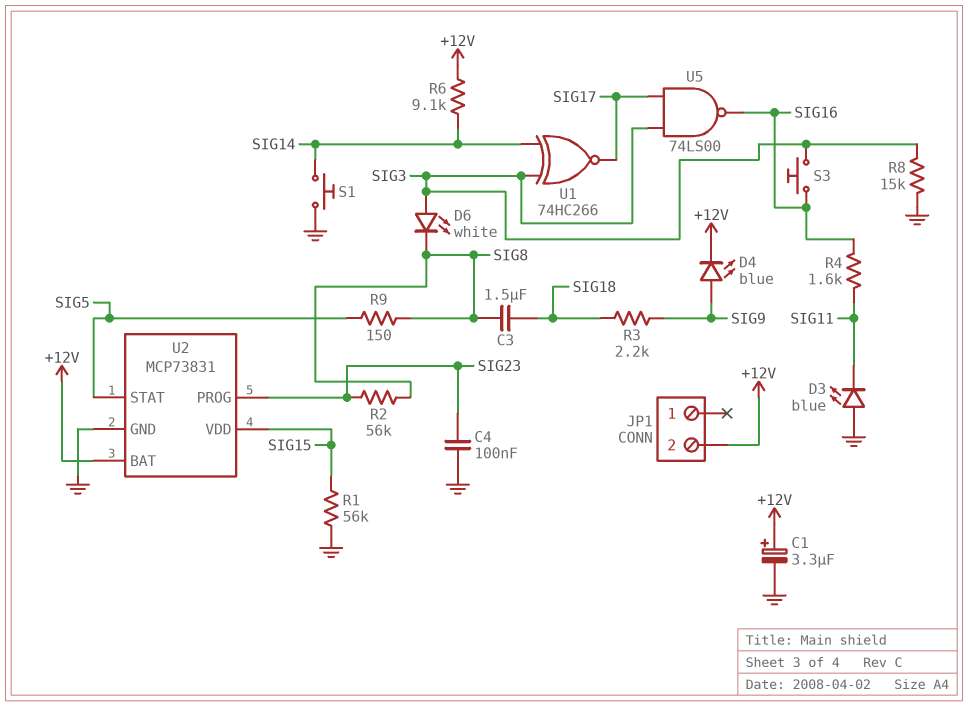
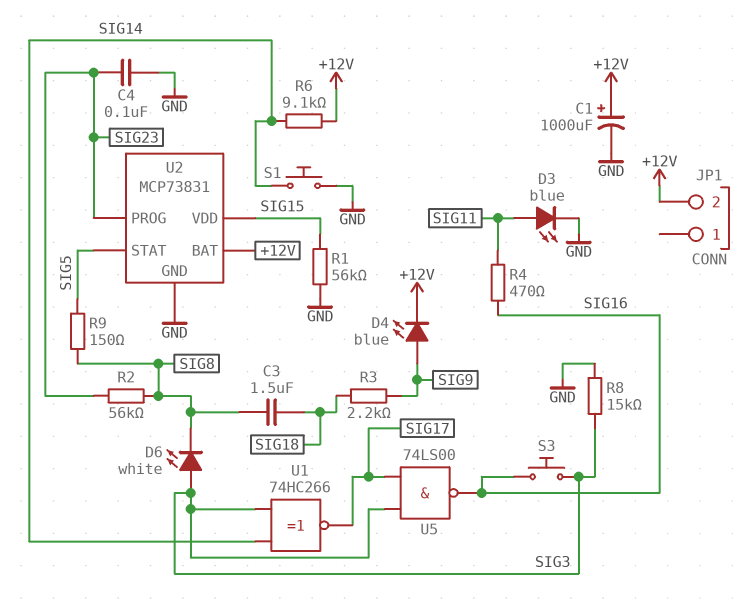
C1: 3.3uF (plus +12V, minus GND) -> 1000uF (plus +12V, minus GND)
D3: LED blue (A GND, K SIG11) -> LED blue (A SIG11, K GND)
R4: 1.6k (SIG11, SIG16) -> 470 (SIG11, SIG16)

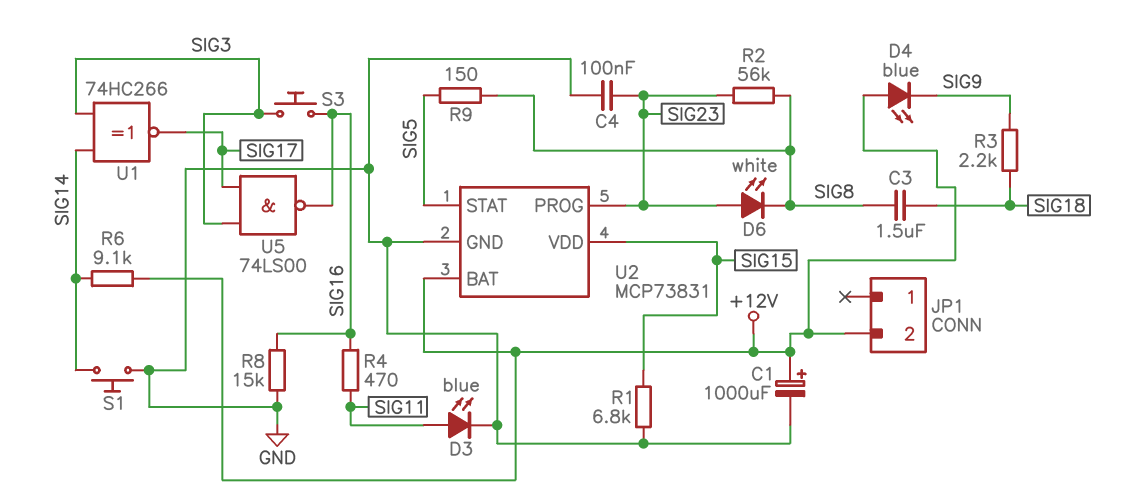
D4: LED blue (A SIG9, K +12V) -> LED blue (A +12V, K SIG9)
D6: LED white (A SIG3, K SIG8) -> LED white (A SIG23, K SIG8)
R1: 56k (GND, SIG15) -> 6.8k (GND, SIG15)
R8: 15k (GND, SIG3) -> 15k (GND, SIG16)

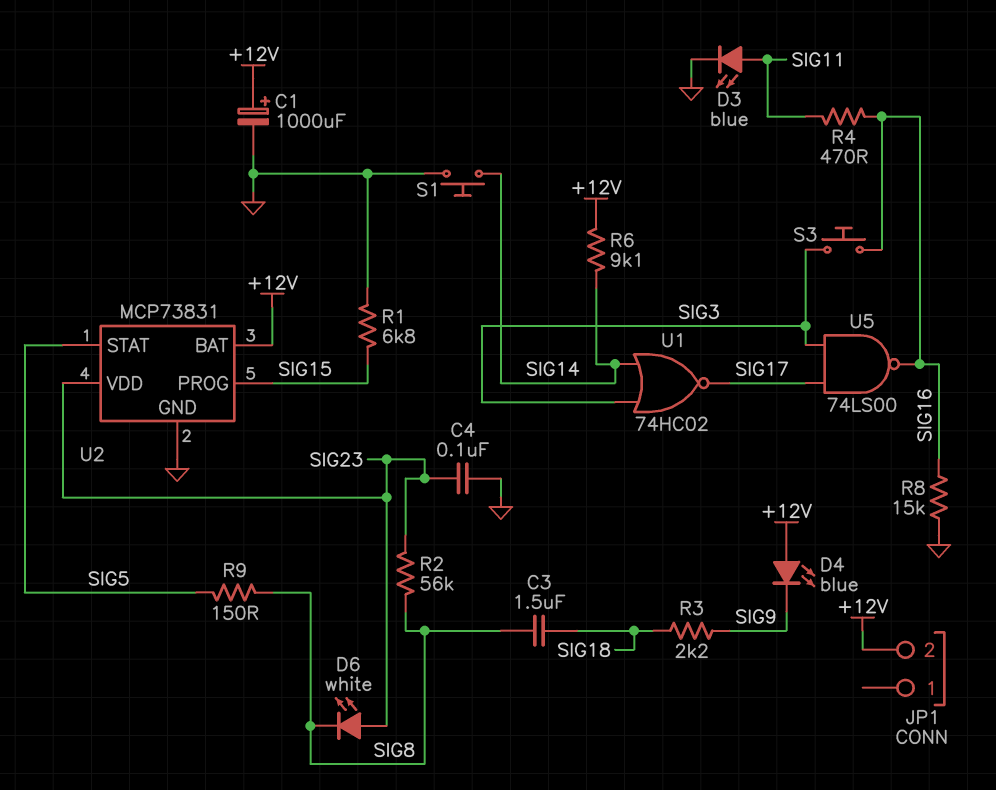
U1: XNOR 74HC266 (in SIG3, in SIG14, out SIG17) -> NOR 74HC02 (in SIG3, in SIG14, out SIG17)
U2 pin PROG: SIG23 -> SIG15
U2 pin VDD: SIG15 -> SIG23

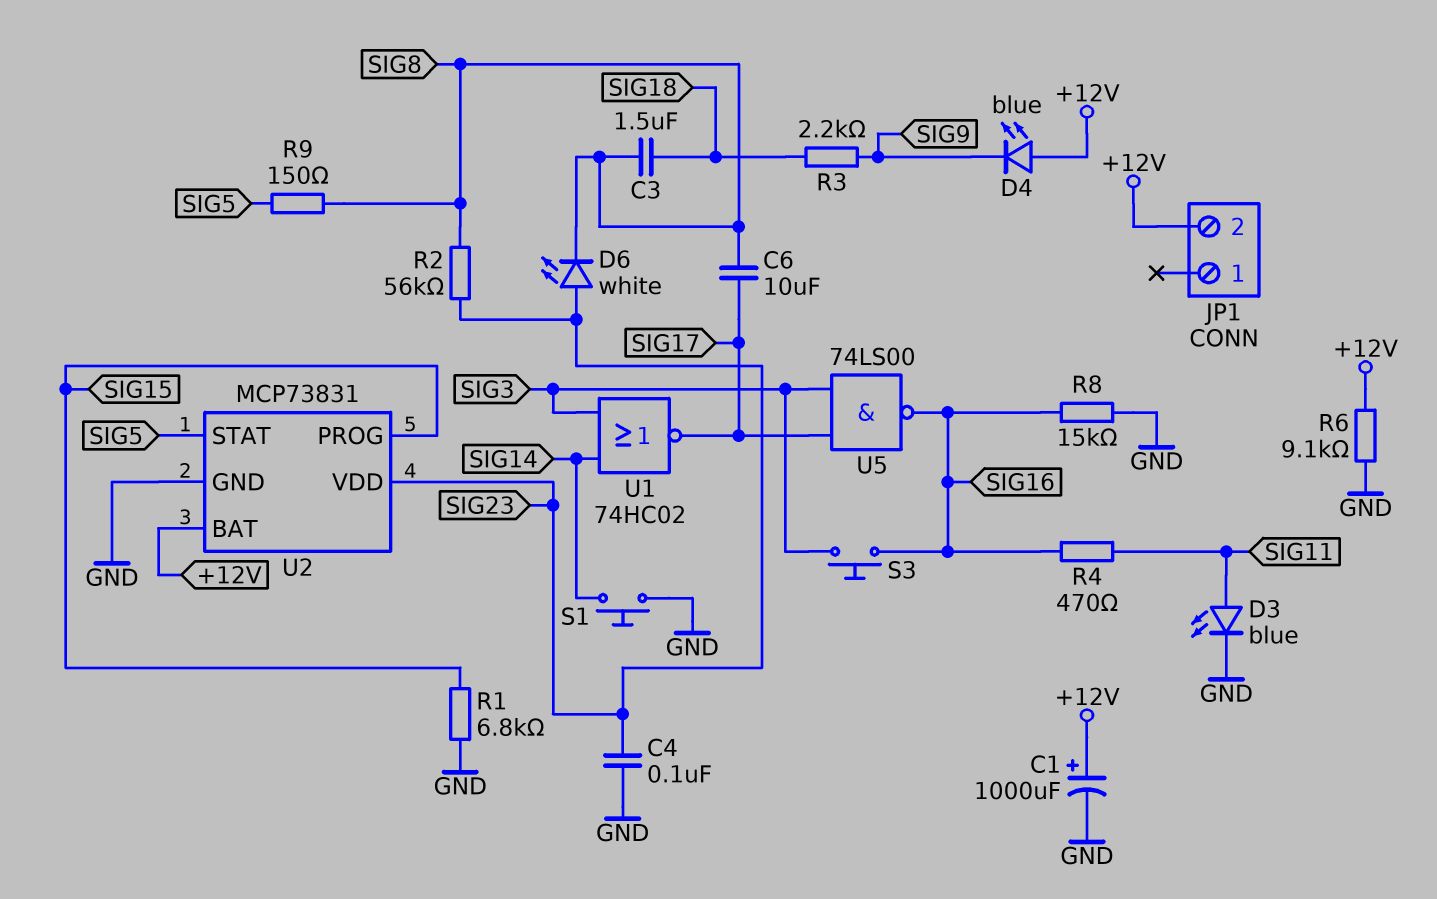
C6: none -> 10uF (SIG8, SIG17)
R6: 9.1k (+12V, SIG14) -> 9.1k (+12V, GND)

